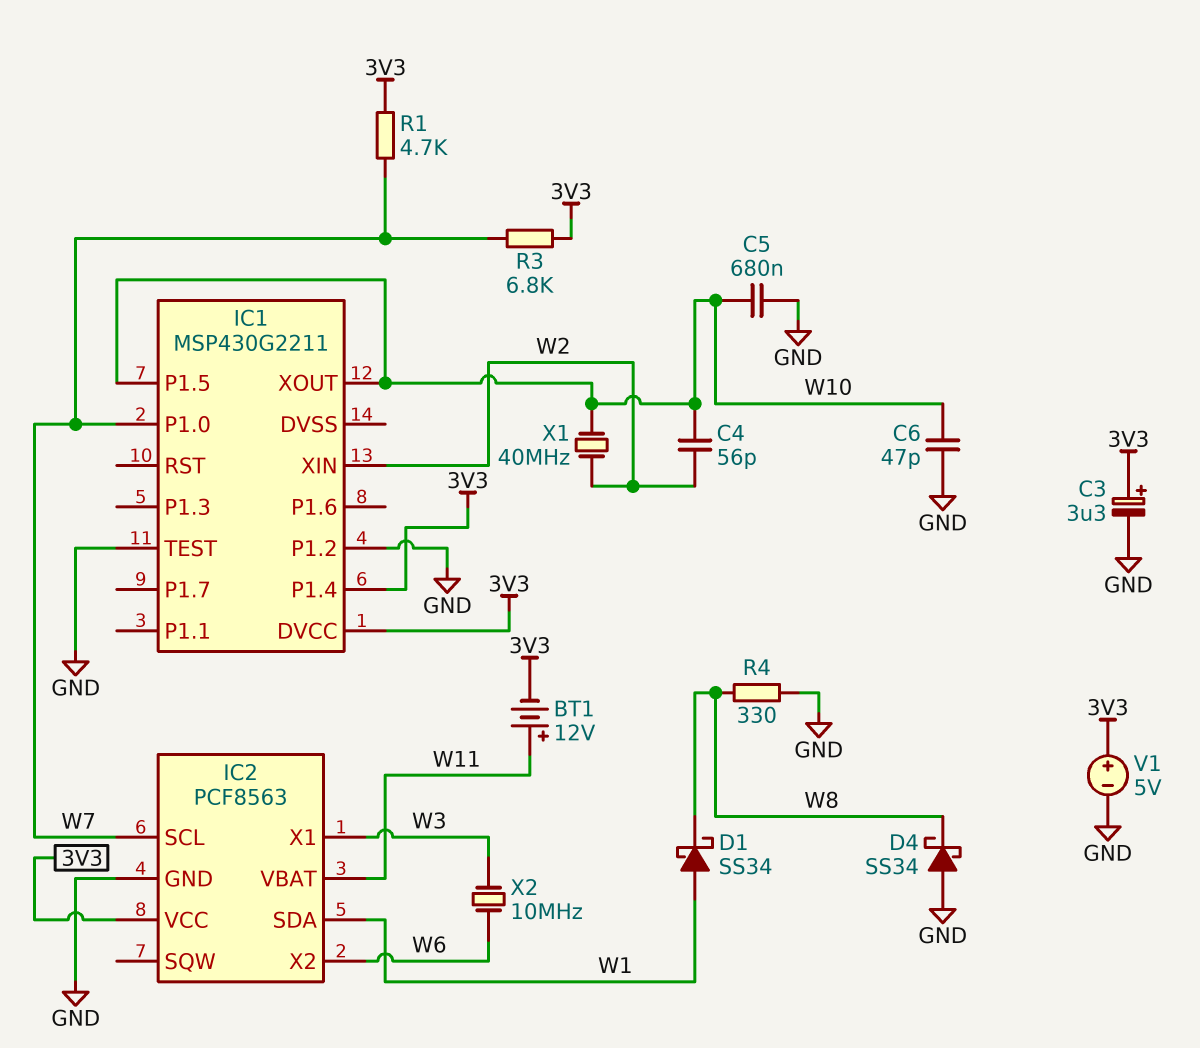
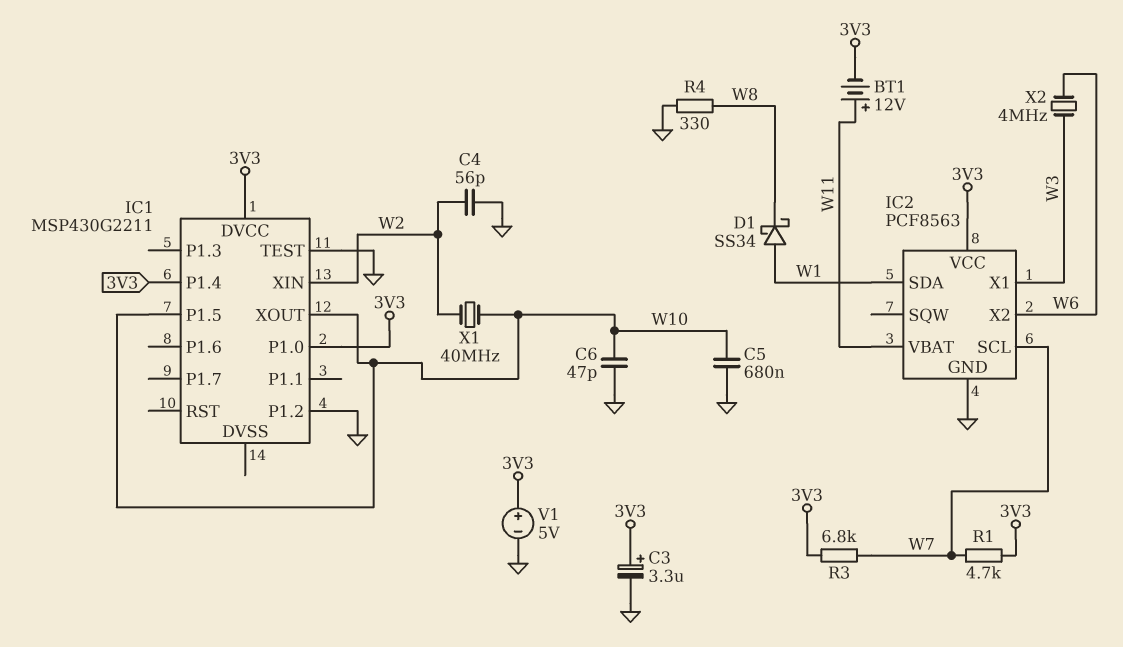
C4: 56pF (W2, W10) -> 56pF (GND, W2)
D4: schottky SS34 (A GND, K W8) -> none
IC1 pin P1.0: W7 -> 3V3
X2: 10MHz (W3, W6) -> 4MHz (W3, W6)

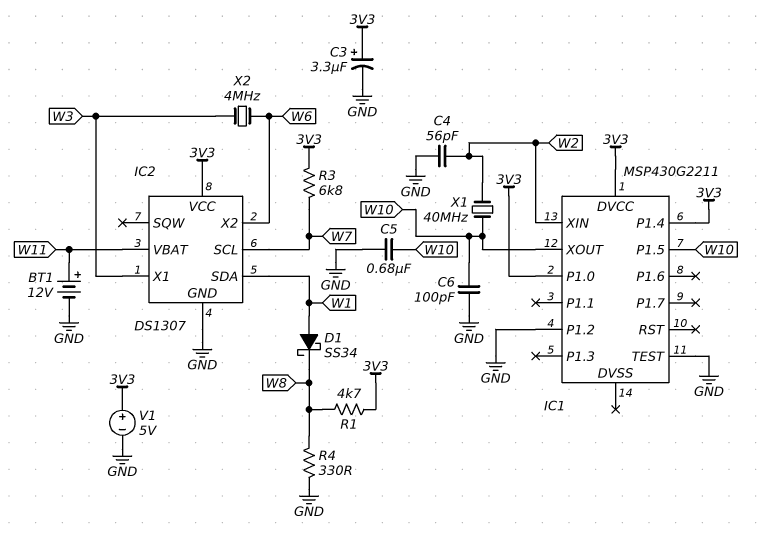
BT1: 12V (plus W11, minus 3V3) -> 12V (plus W11, minus GND)
C6: 47pF (GND, W10) -> 100pF (GND, W10)
IC2: PCF8563 -> DS1307
R1: 4.7k (3V3, W7) -> 4.7k (3V3, W8)

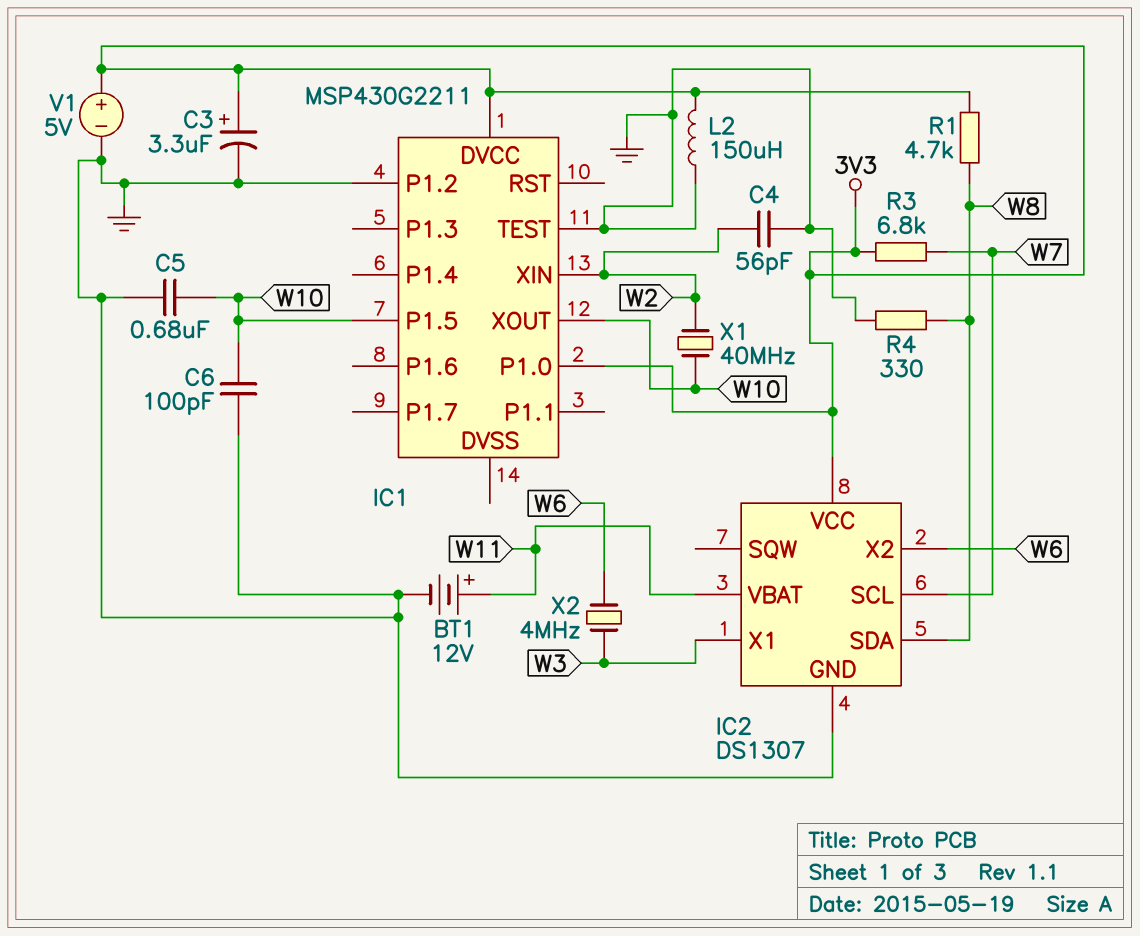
D1: schottky SS34 (A W1, K W8) -> none
IC1 pin P1.4: 3V3 -> none
IC2 pin SDA: W1 -> W8
L2: none -> 150uH (3V3, GND)

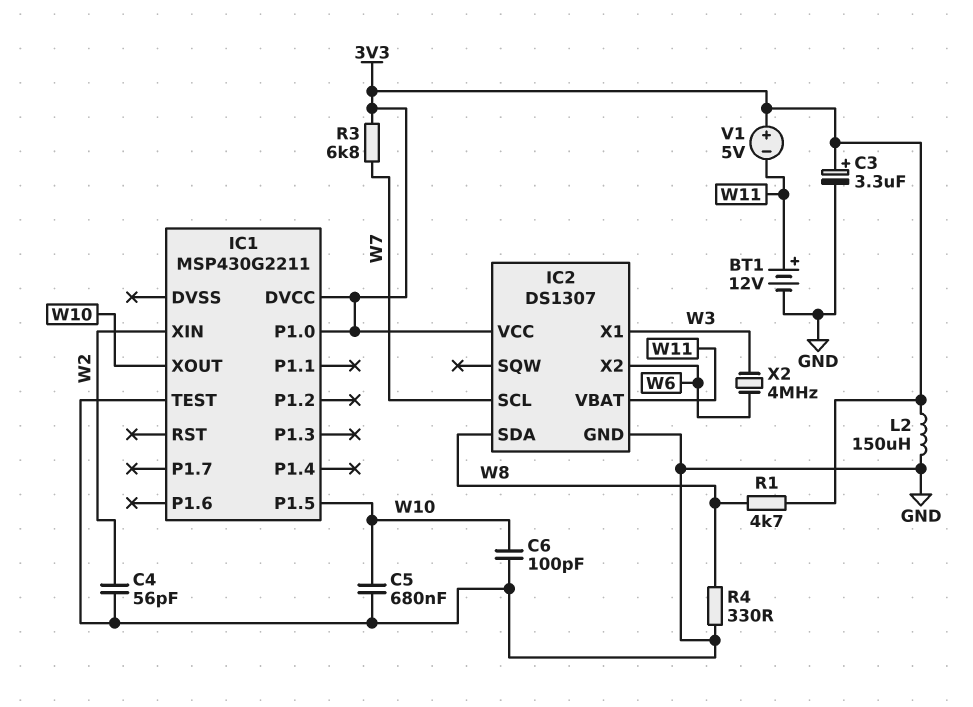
IC1 pin P1.2: GND -> none
V1: 5V (plus 3V3, minus GND) -> 5V (plus 3V3, minus W11)
X1: 40MHz (W2, W10) -> none

